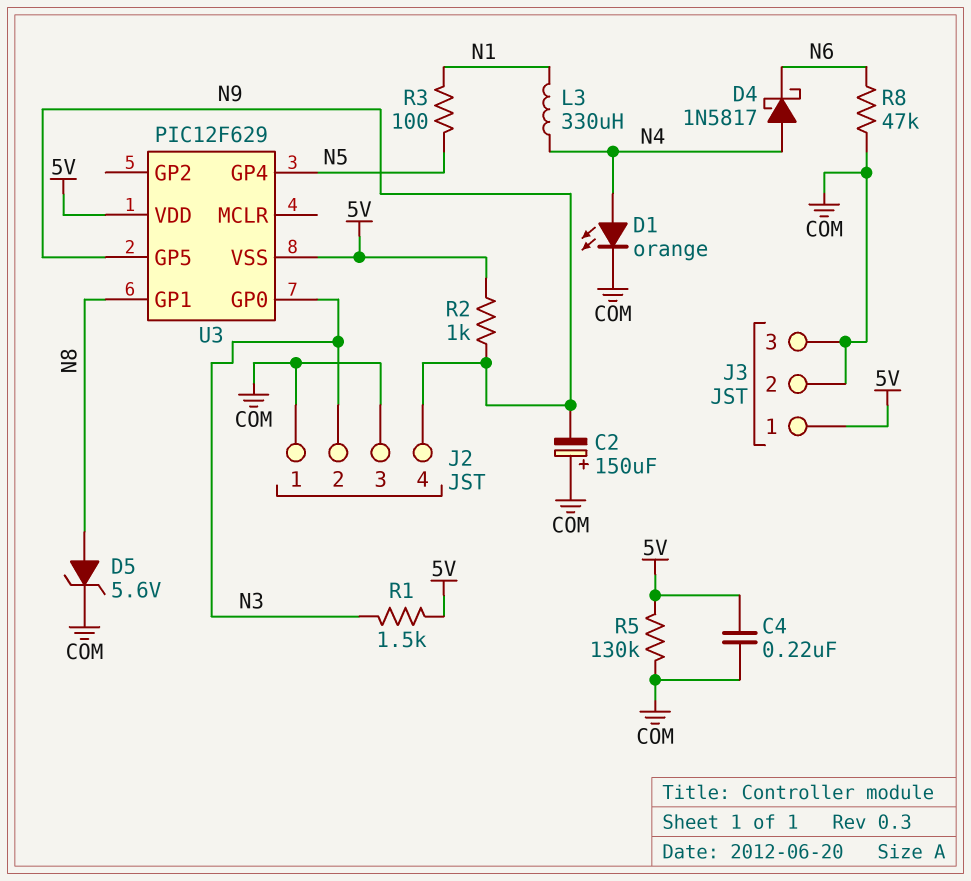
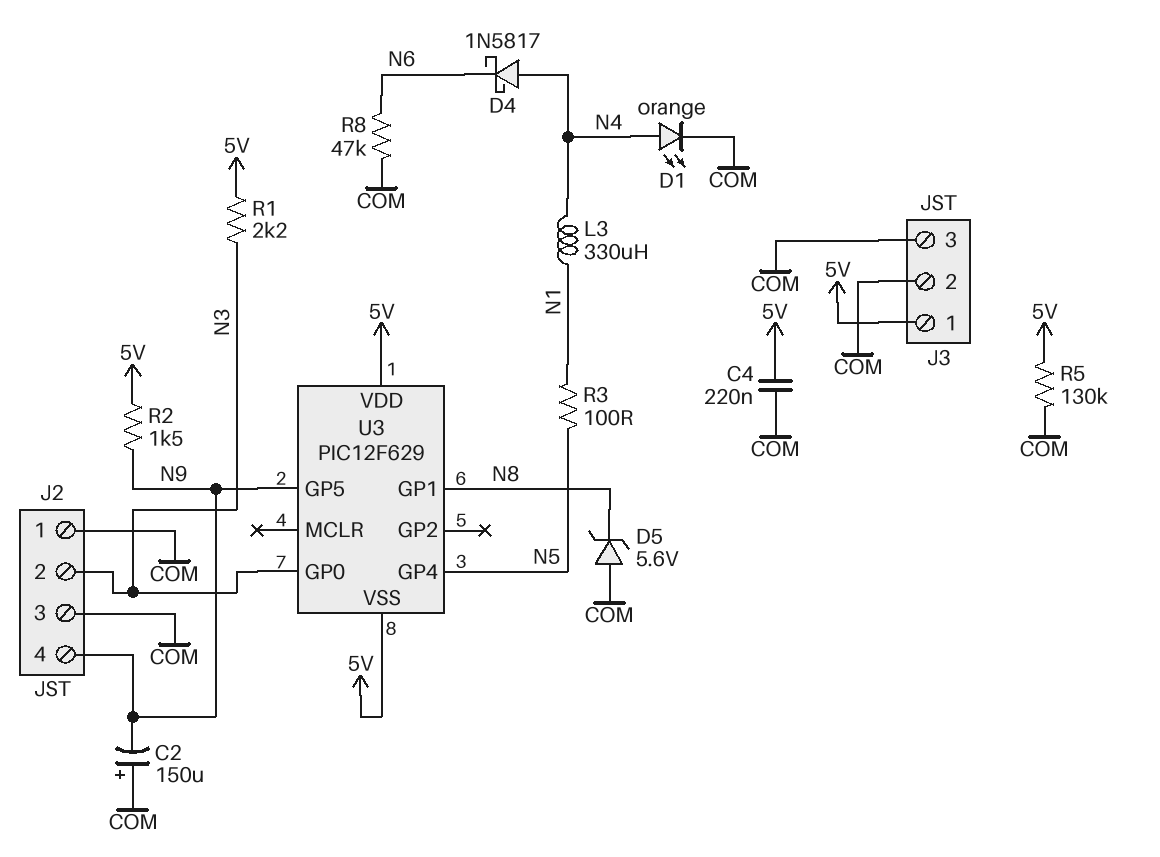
D5: zener 5.6V (A N8, K COM) -> zener 5.6V (A COM, K N8)
R1: 1.5k (5V, N3) -> 2.2k (5V, N3)
R2: 1k (5V, N9) -> 1.5k (5V, N9)

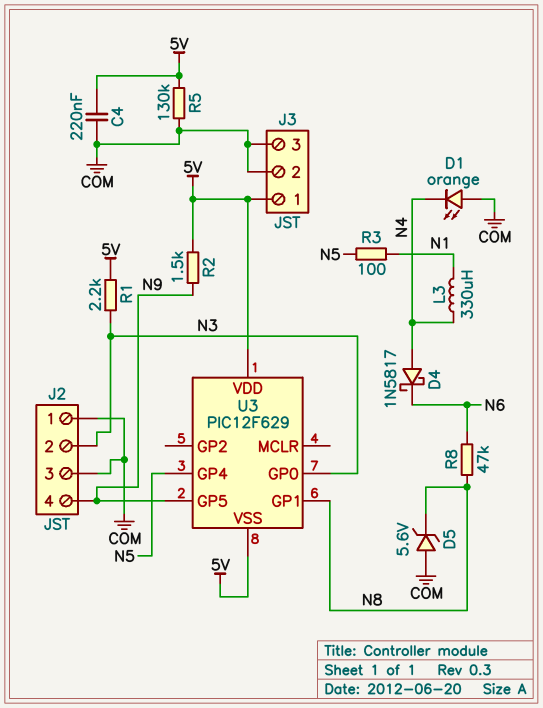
C2: 150uF (plus COM, minus N9) -> none
D1: LED orange (A N4, K COM) -> LED orange (A COM, K N4)
R8: 47k (COM, N6) -> 47k (N6, N8)

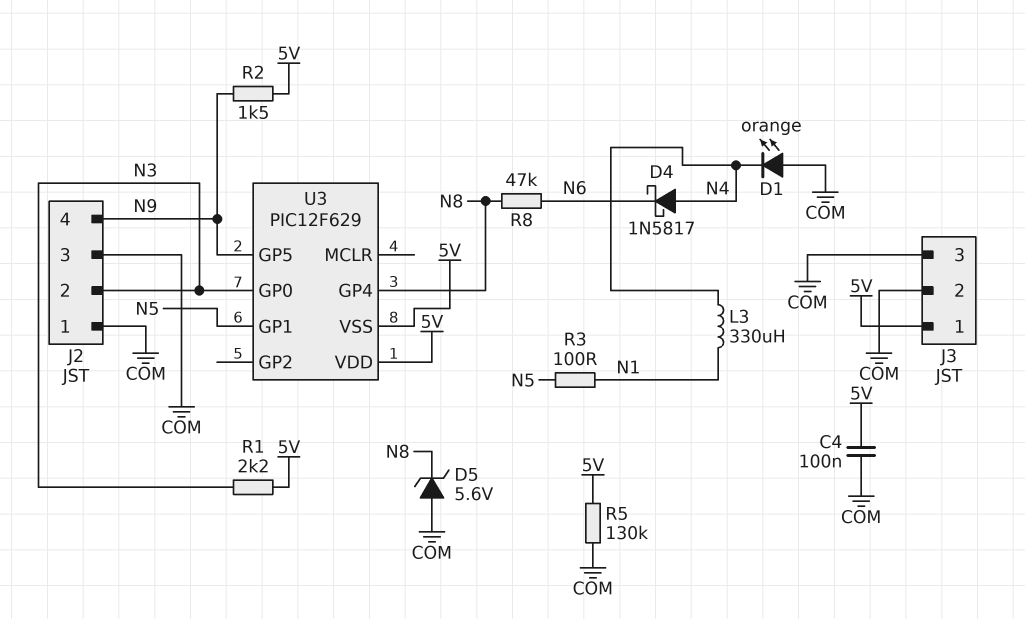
C4: 220nF (5V, COM) -> 100nF (5V, COM)
U3 pin GP1: N8 -> N5
U3 pin GP4: N5 -> N8

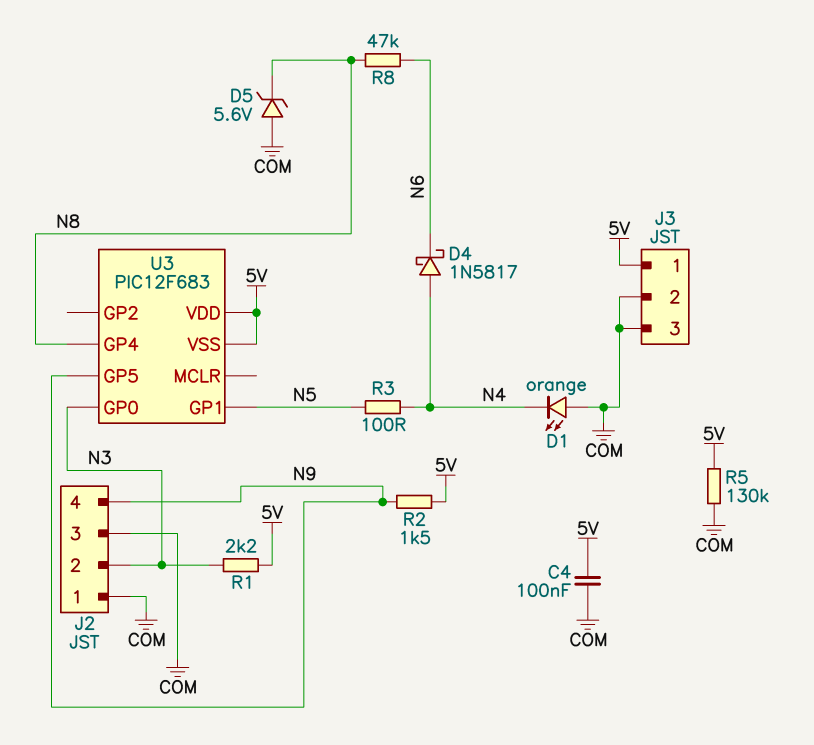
L3: 330uH (N1, N4) -> none
R3: 100 (N1, N5) -> 100 (N4, N5)
U3: PIC12F629 -> PIC12F683

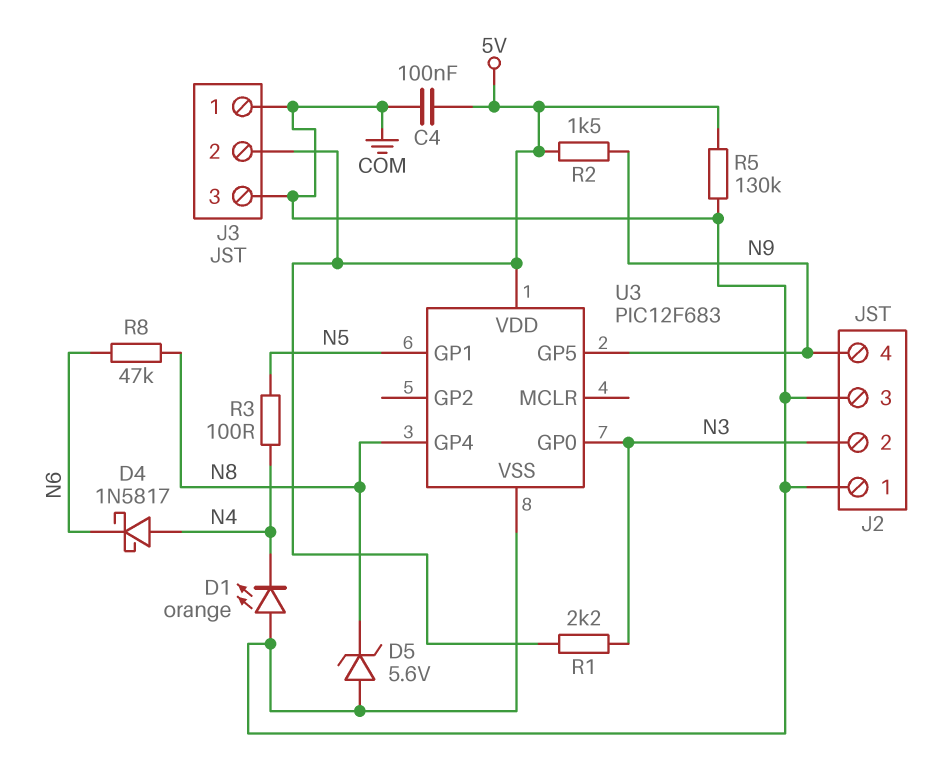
J3 pin 1: 5V -> COM
J3 pin 2: COM -> 5V
U3 pin VSS: 5V -> COM

